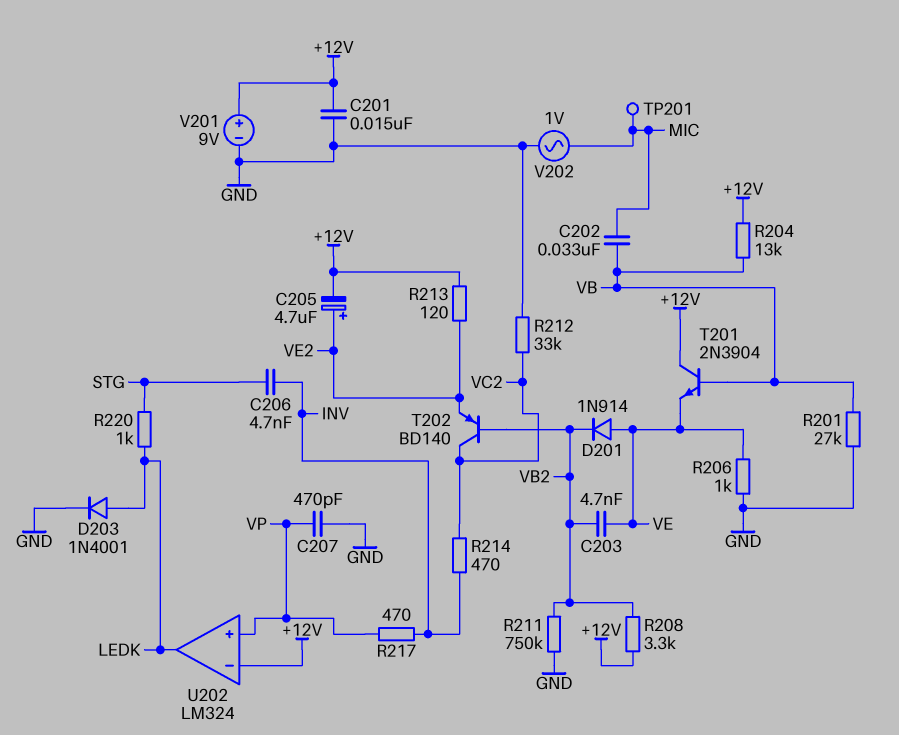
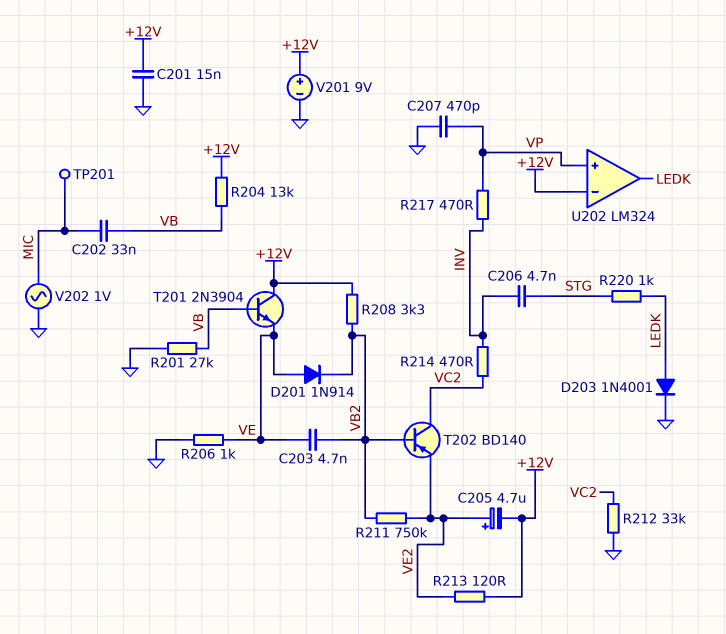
R211: 750k (GND, VB2) -> 750k (VB2, VE2)

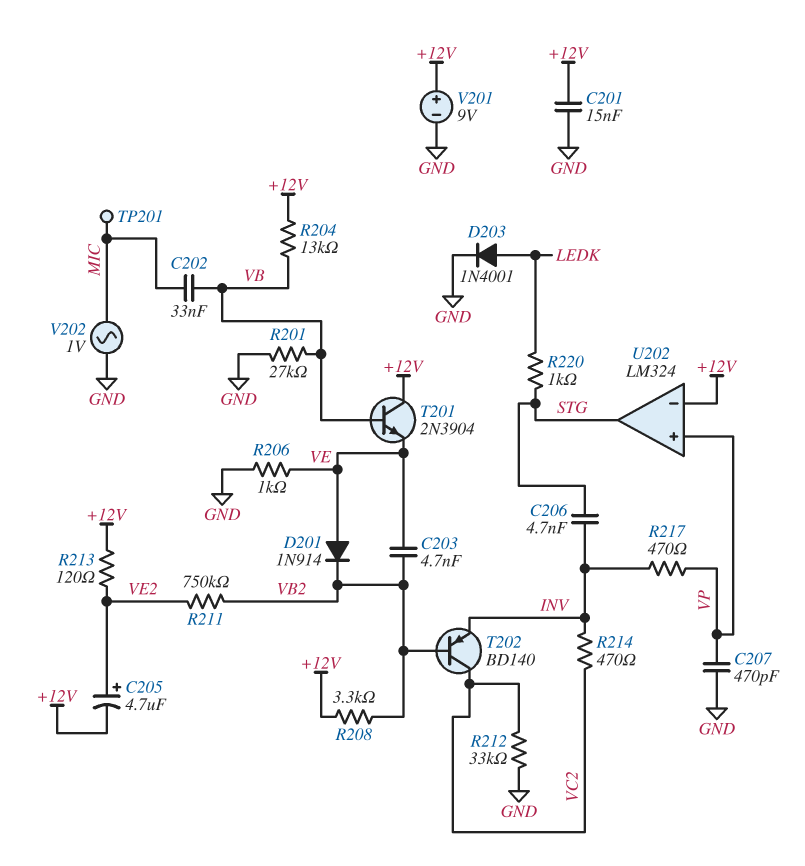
T202: PNP BD140 (B VB2, C VC2, E VE2) -> PNP BD140 (B VB2, C VC2, E INV)
U202 pin out: LEDK -> STG

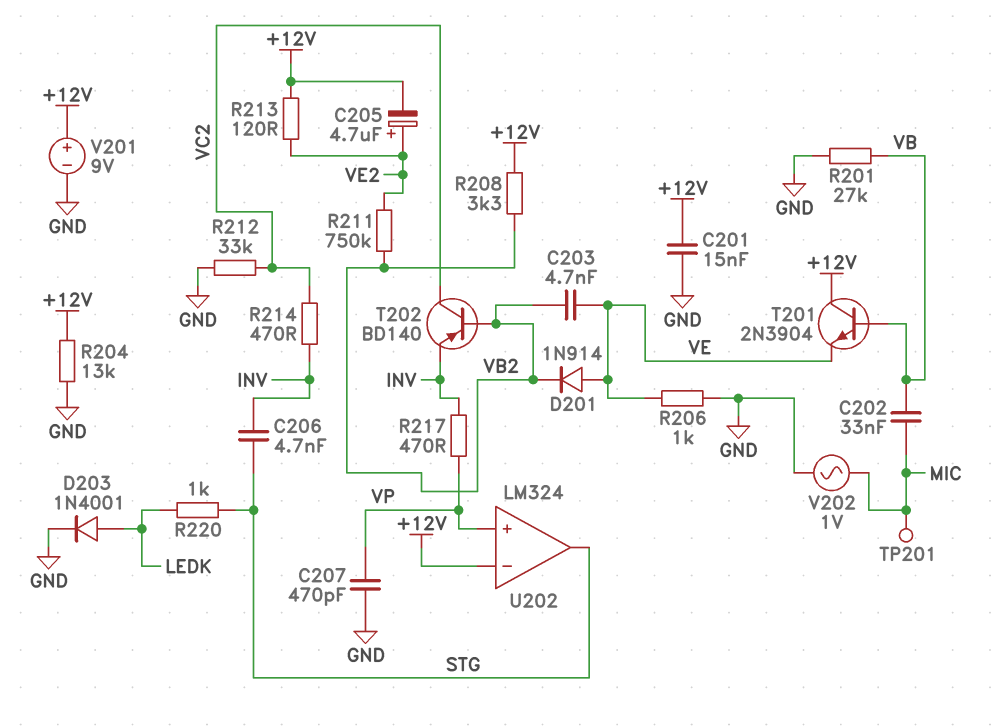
R204: 13k (+12V, VB) -> 13k (+12V, GND)

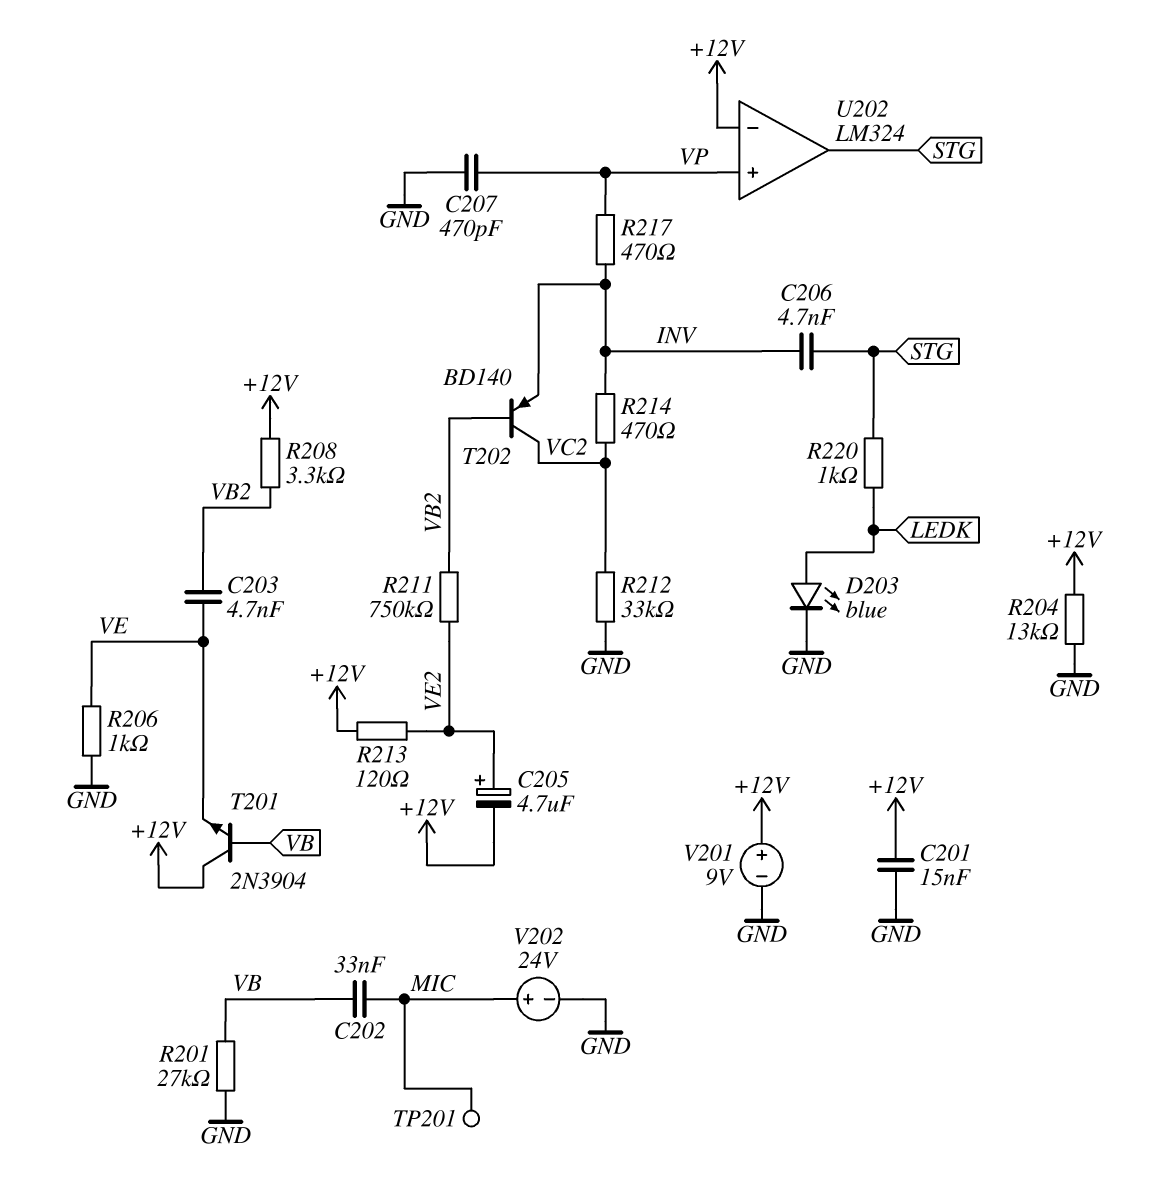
D201: diode 1N914 (A VE, K VB2) -> none
D203: diode 1N4001 (A LEDK, K GND) -> LED blue (A LEDK, K GND)
V202: AC 1V (GND, MIC) -> 24V (plus MIC, minus GND)

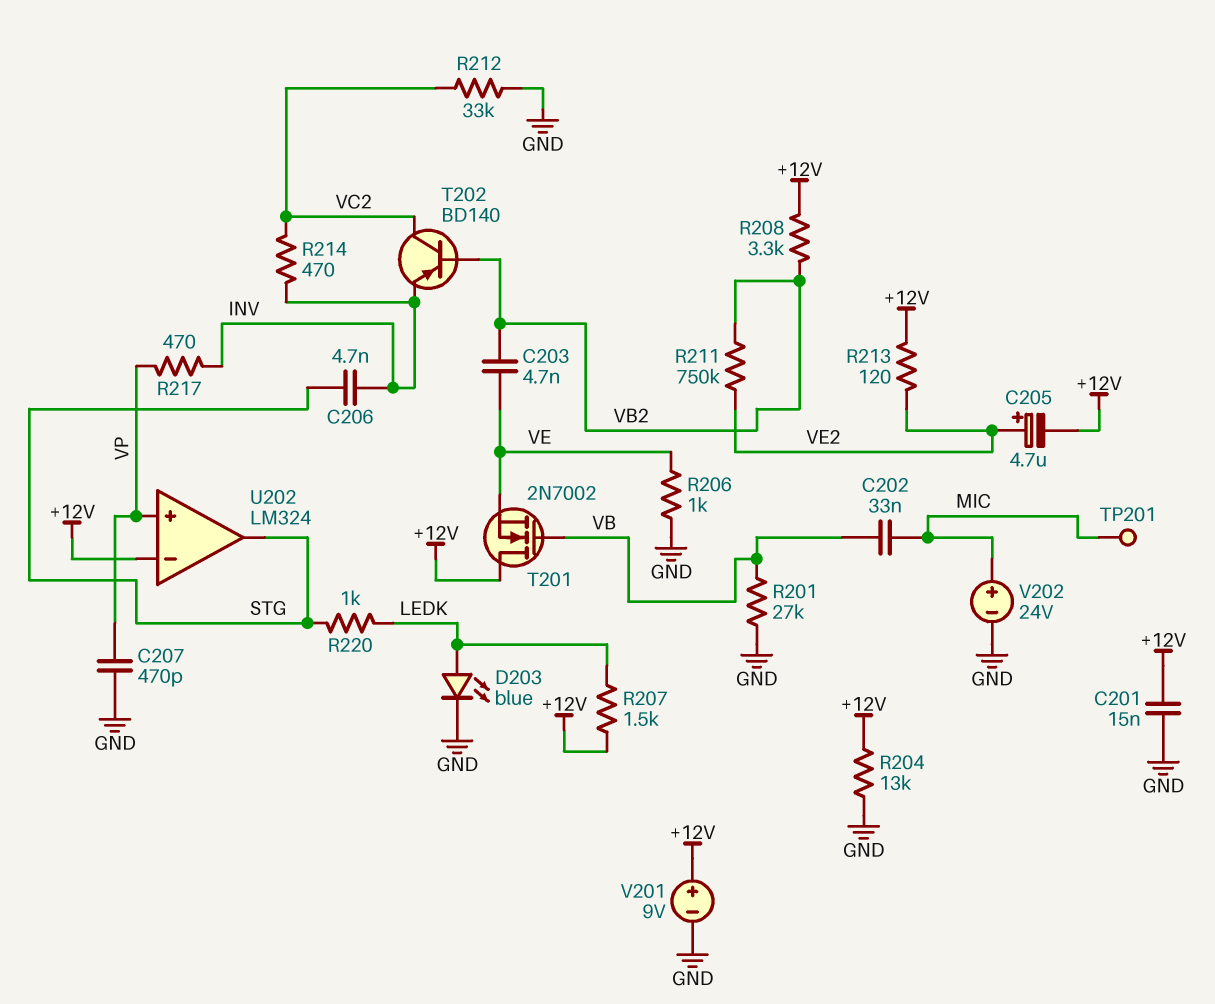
R207: none -> 1.5k (+12V, LEDK)
T201: NPN 2N3904 (B VB, C +12V, E VE) -> NMOS 2N7002 (G VB, D +12V, S VE)

